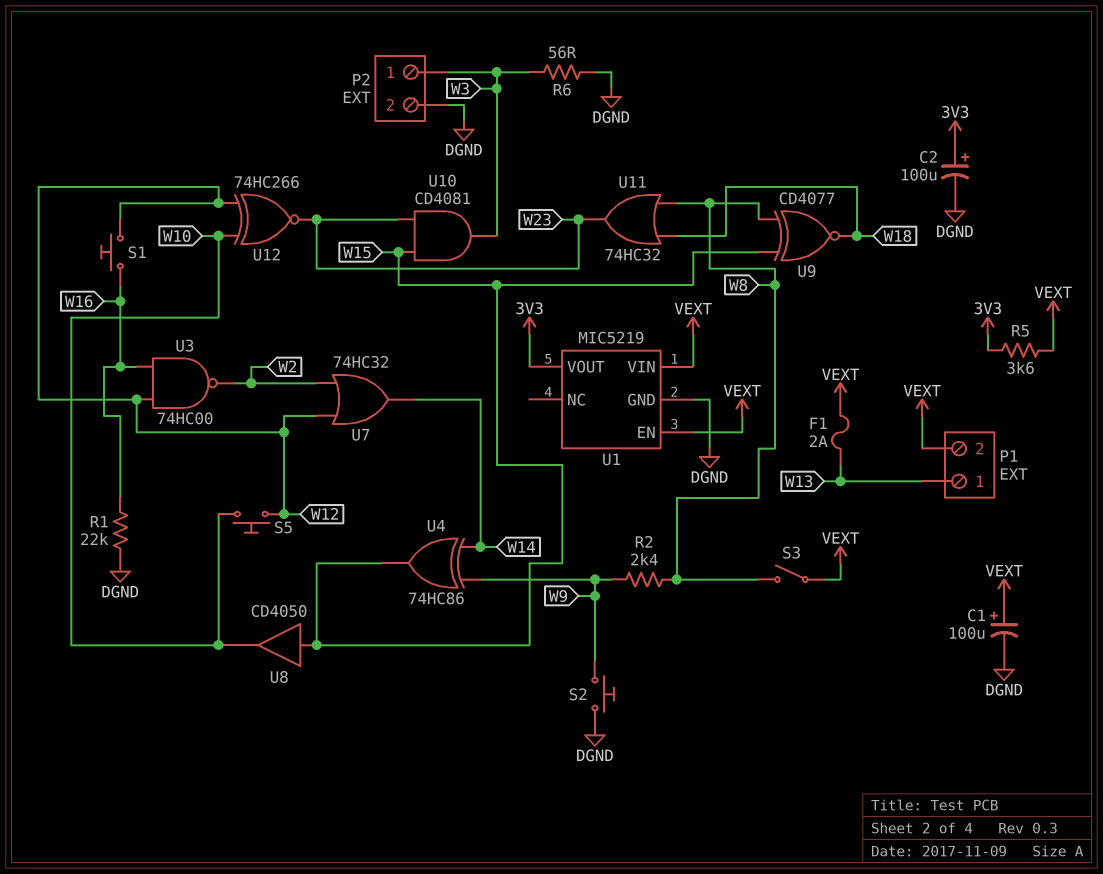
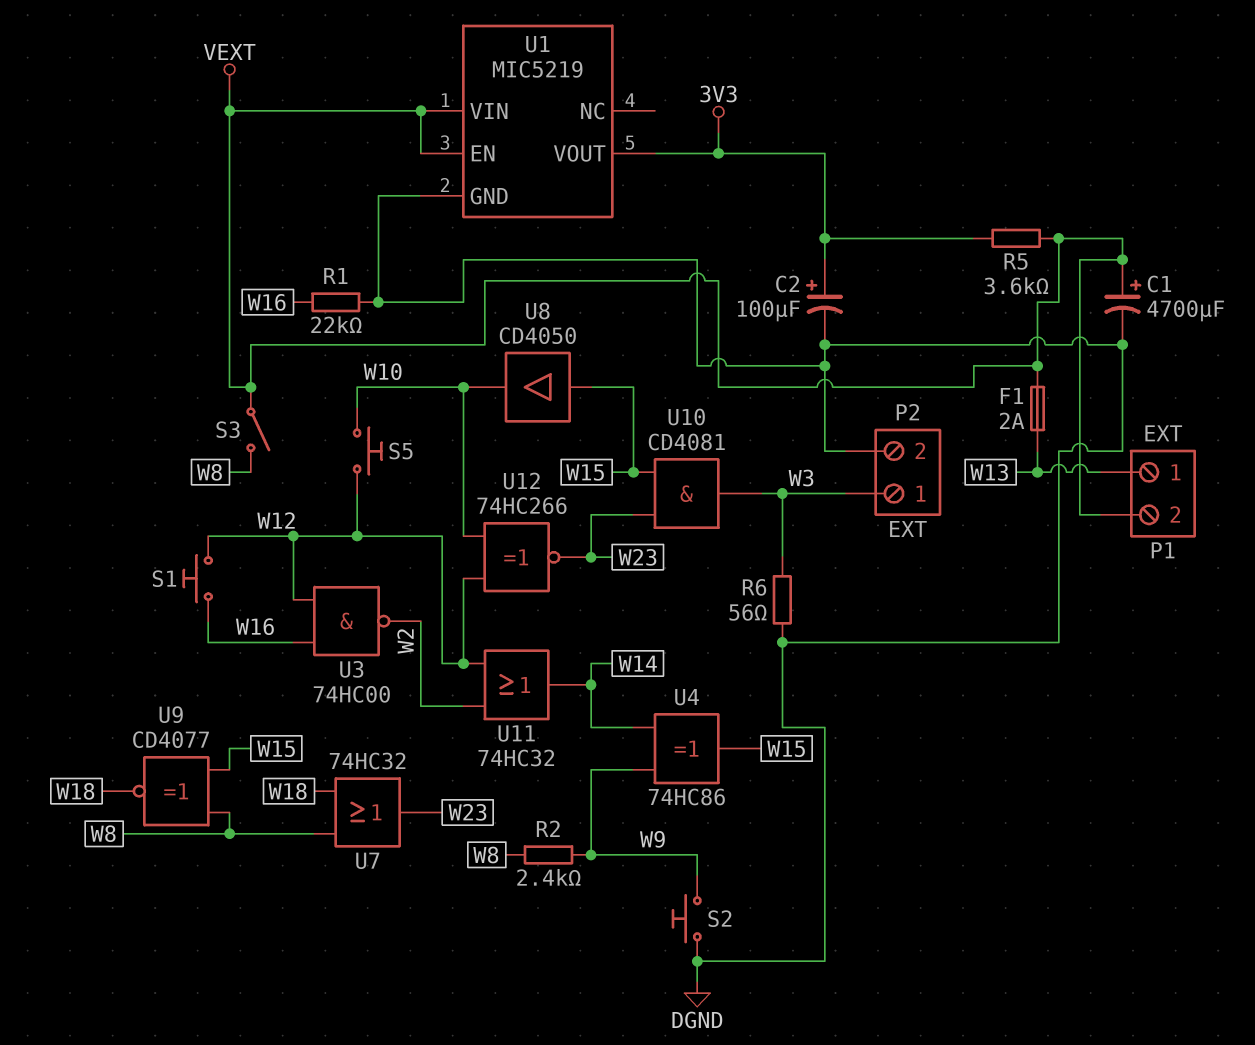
C1: 100uF (plus VEXT, minus DGND) -> 4700uF (plus VEXT, minus DGND)
U7: OR 74HC32 (in W2, in W12, out W14) -> OR 74HC32 (in W8, in W18, out W23)
U11: OR 74HC32 (in W8, in W18, out W23) -> OR 74HC32 (in W2, in W12, out W14)

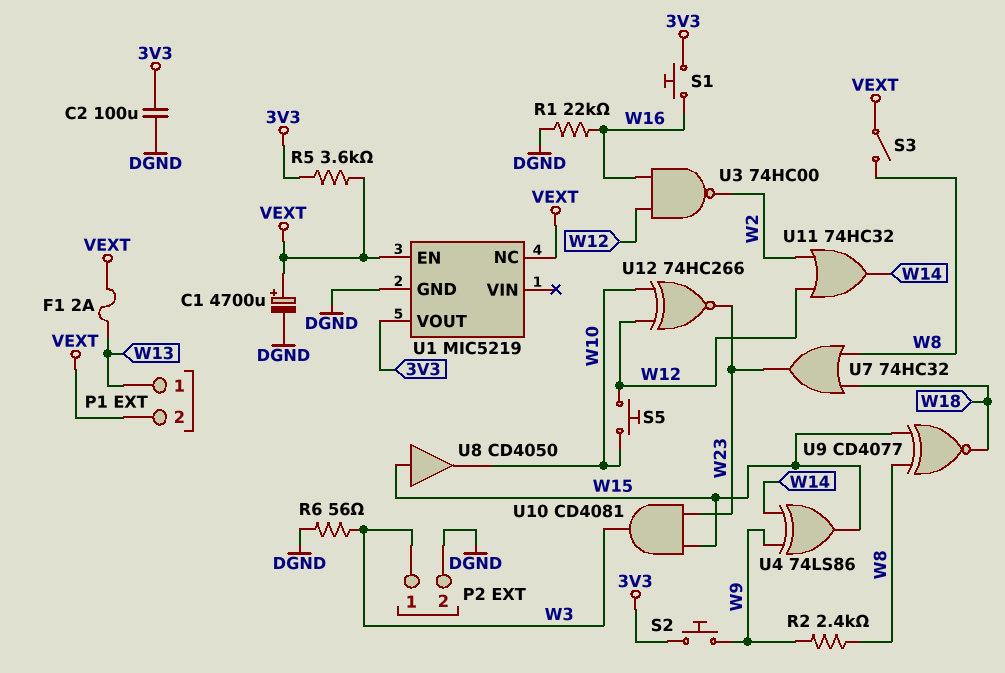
C2: 100uF (plus 3V3, minus DGND) -> 100uF (3V3, DGND)
S1: button (W12, W16) -> button (3V3, W16)
S2: button (DGND, W9) -> button (3V3, W9)
U1 pin NC: none -> VEXT
U1 pin VIN: VEXT -> none
U4: XOR 74HC86 (in W9, in W14, out W15) -> XOR 74LS86 (in W9, in W14, out W15)

